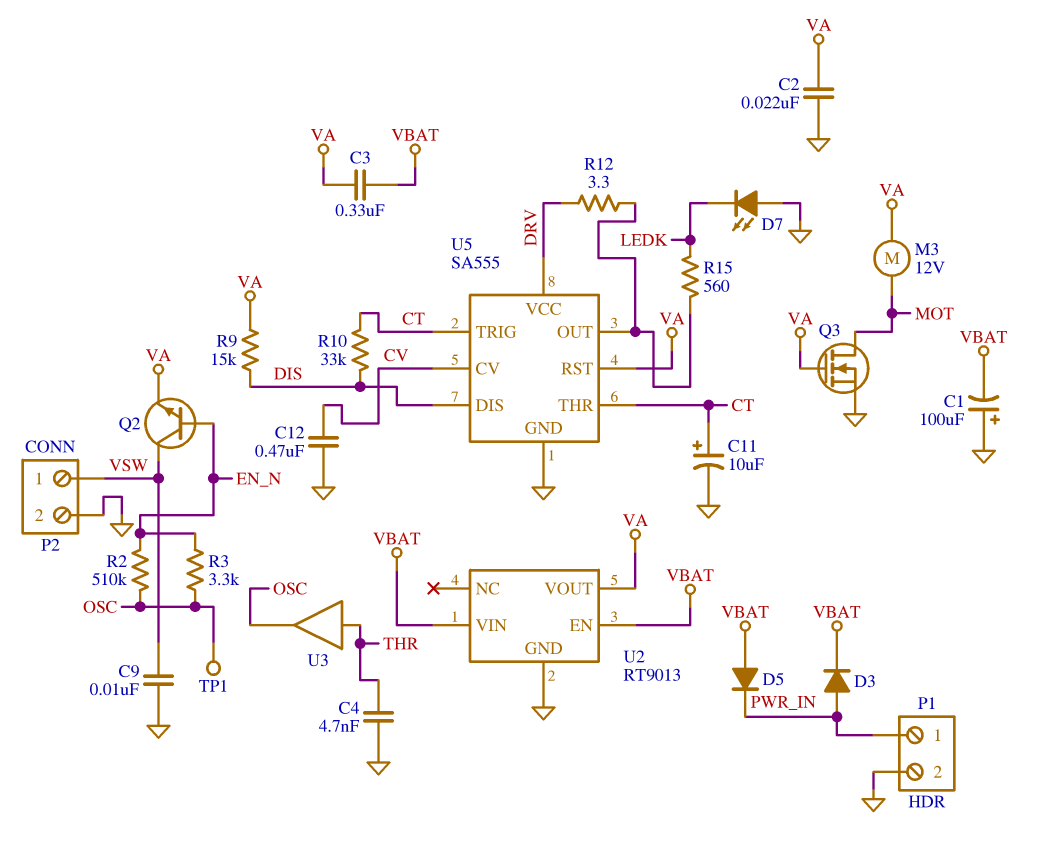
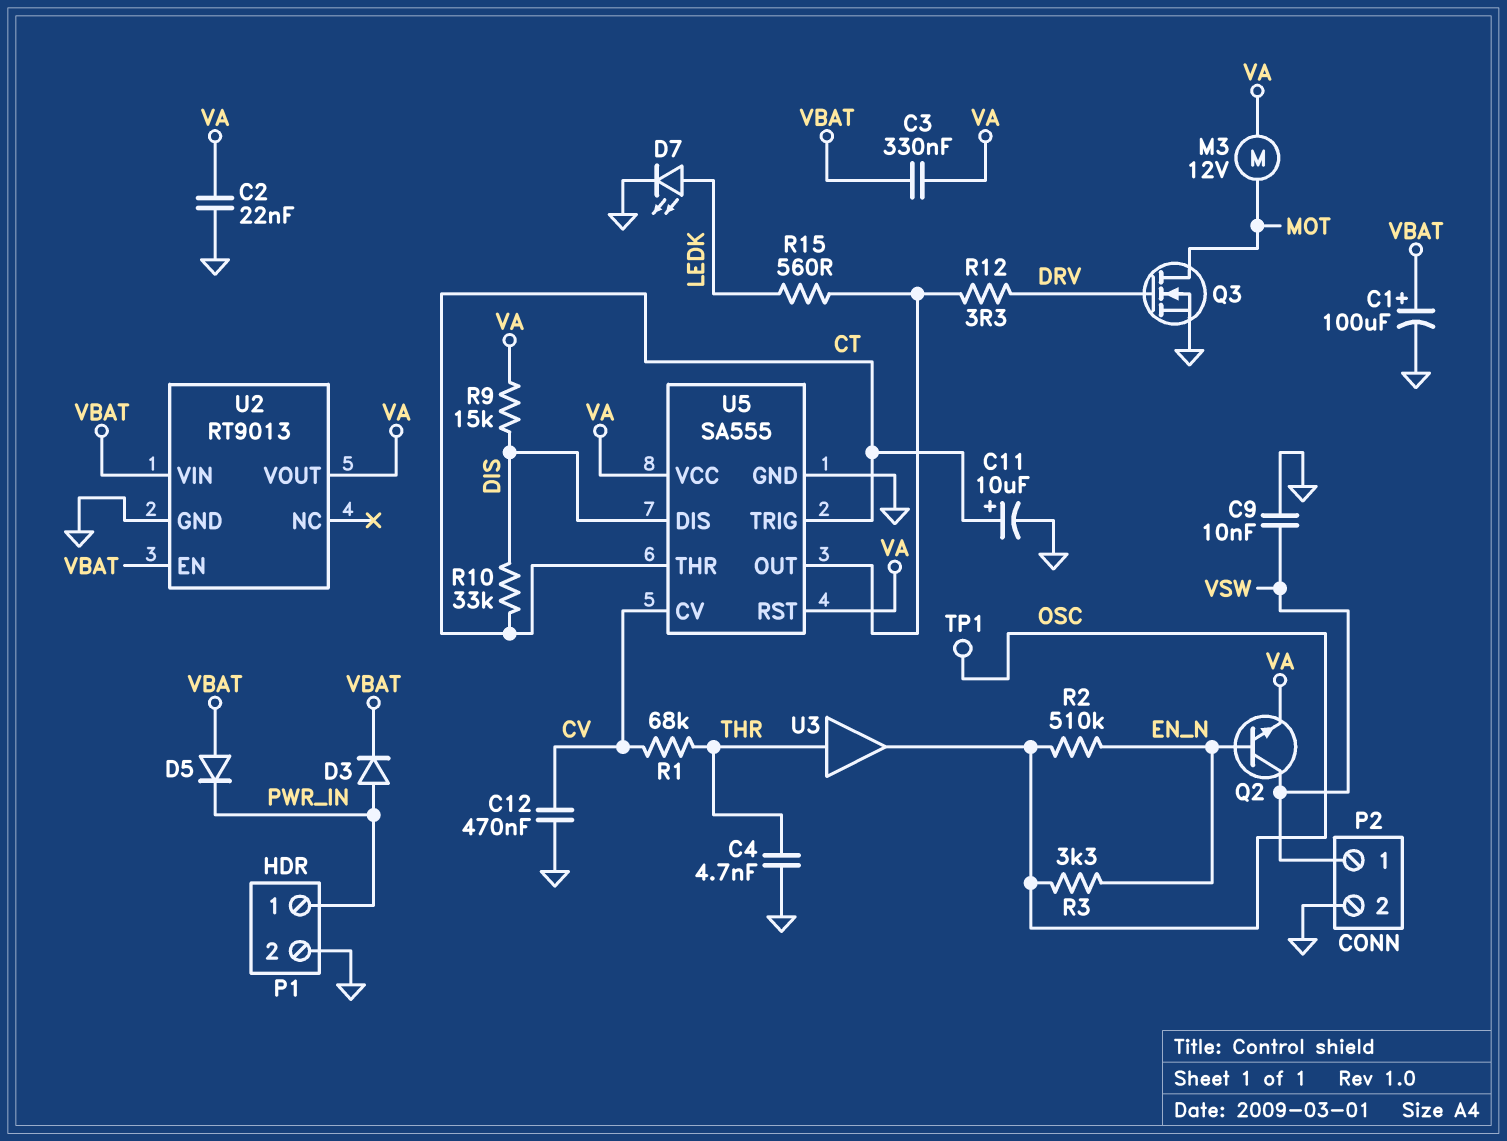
C1: 100uF (plus GND, minus VBAT) -> 100uF (plus VBAT, minus GND)
D7: LED (A GND, K LEDK) -> LED (A LEDK, K GND)
Q3: NMOS (G VA, D MOT, S GND) -> NMOS (G DRV, D MOT, S GND)
R1: none -> 68k (CV, THR)
U5 pin VCC: DRV -> VA

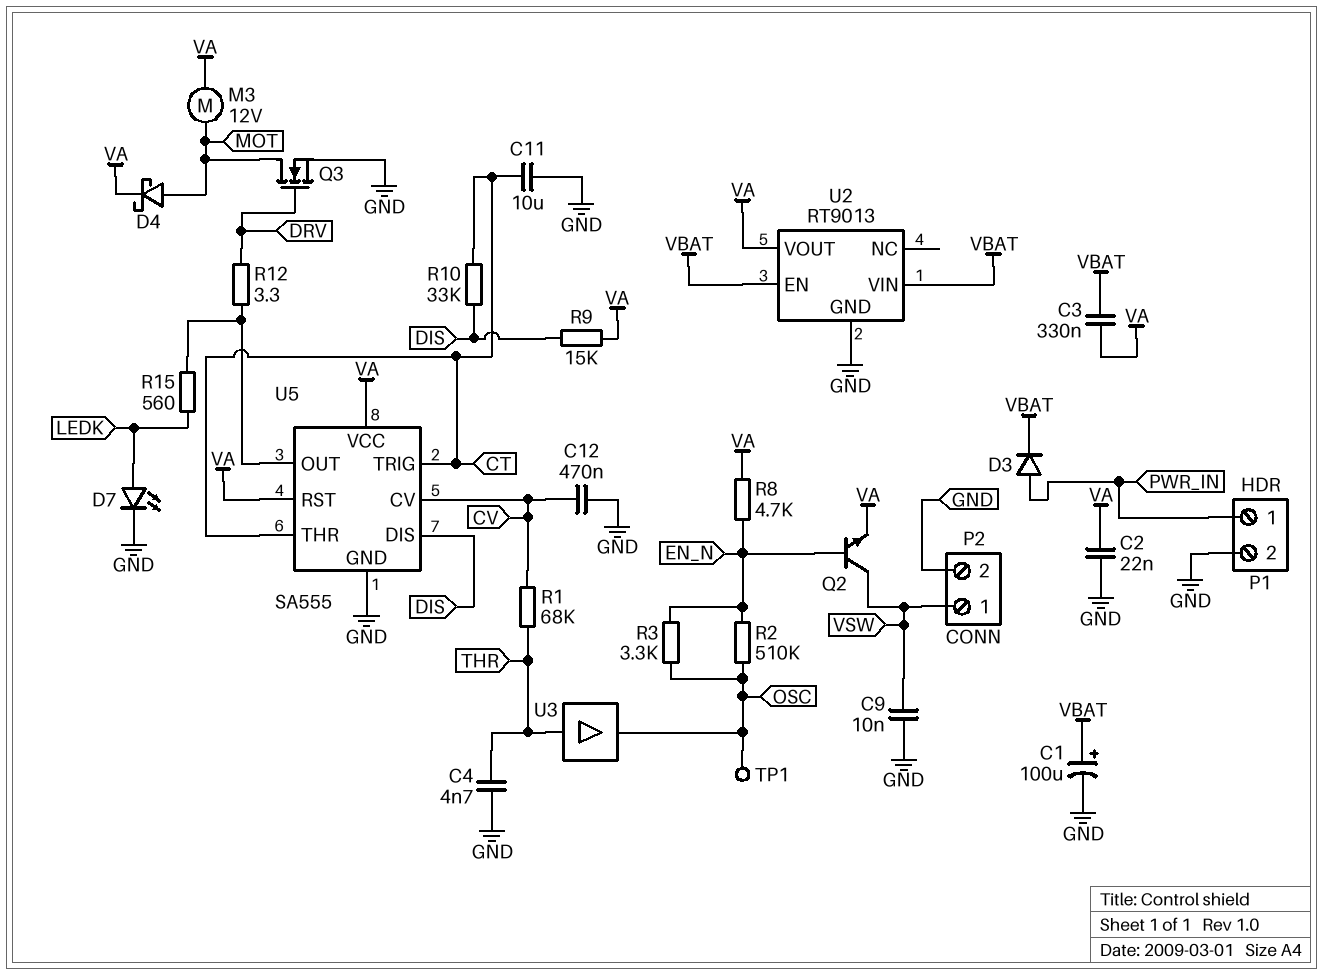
C11: 10uF (plus CT, minus GND) -> 10uF (CT, GND)
D4: none -> schottky (A MOT, K VA)
D5: diode (A VBAT, K PWR_IN) -> none
R8: none -> 4.7k (EN_N, VA)

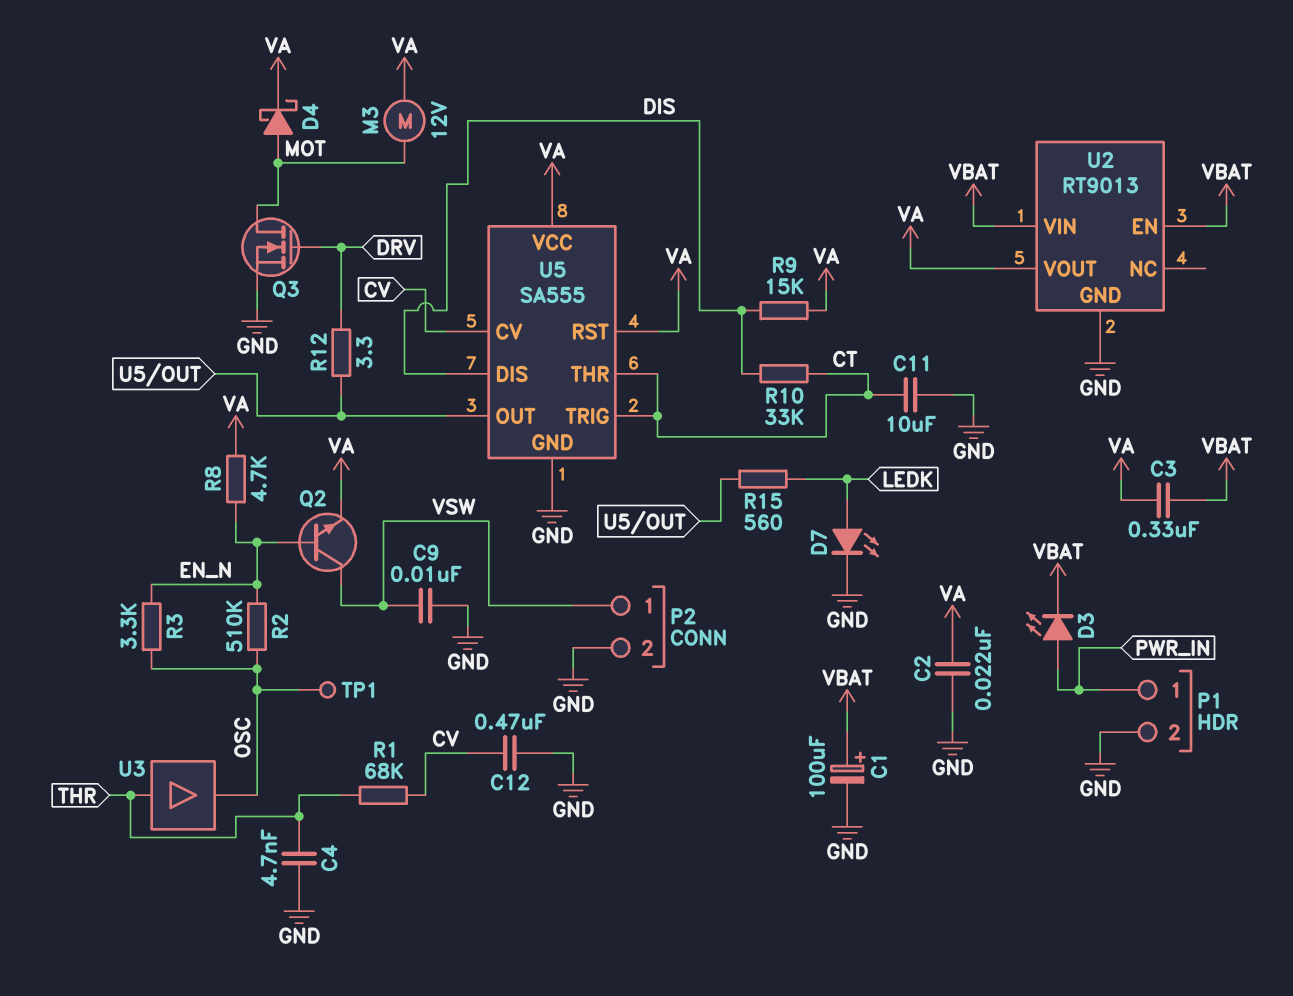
D3: diode (A PWR_IN, K VBAT) -> LED (A PWR_IN, K VBAT)

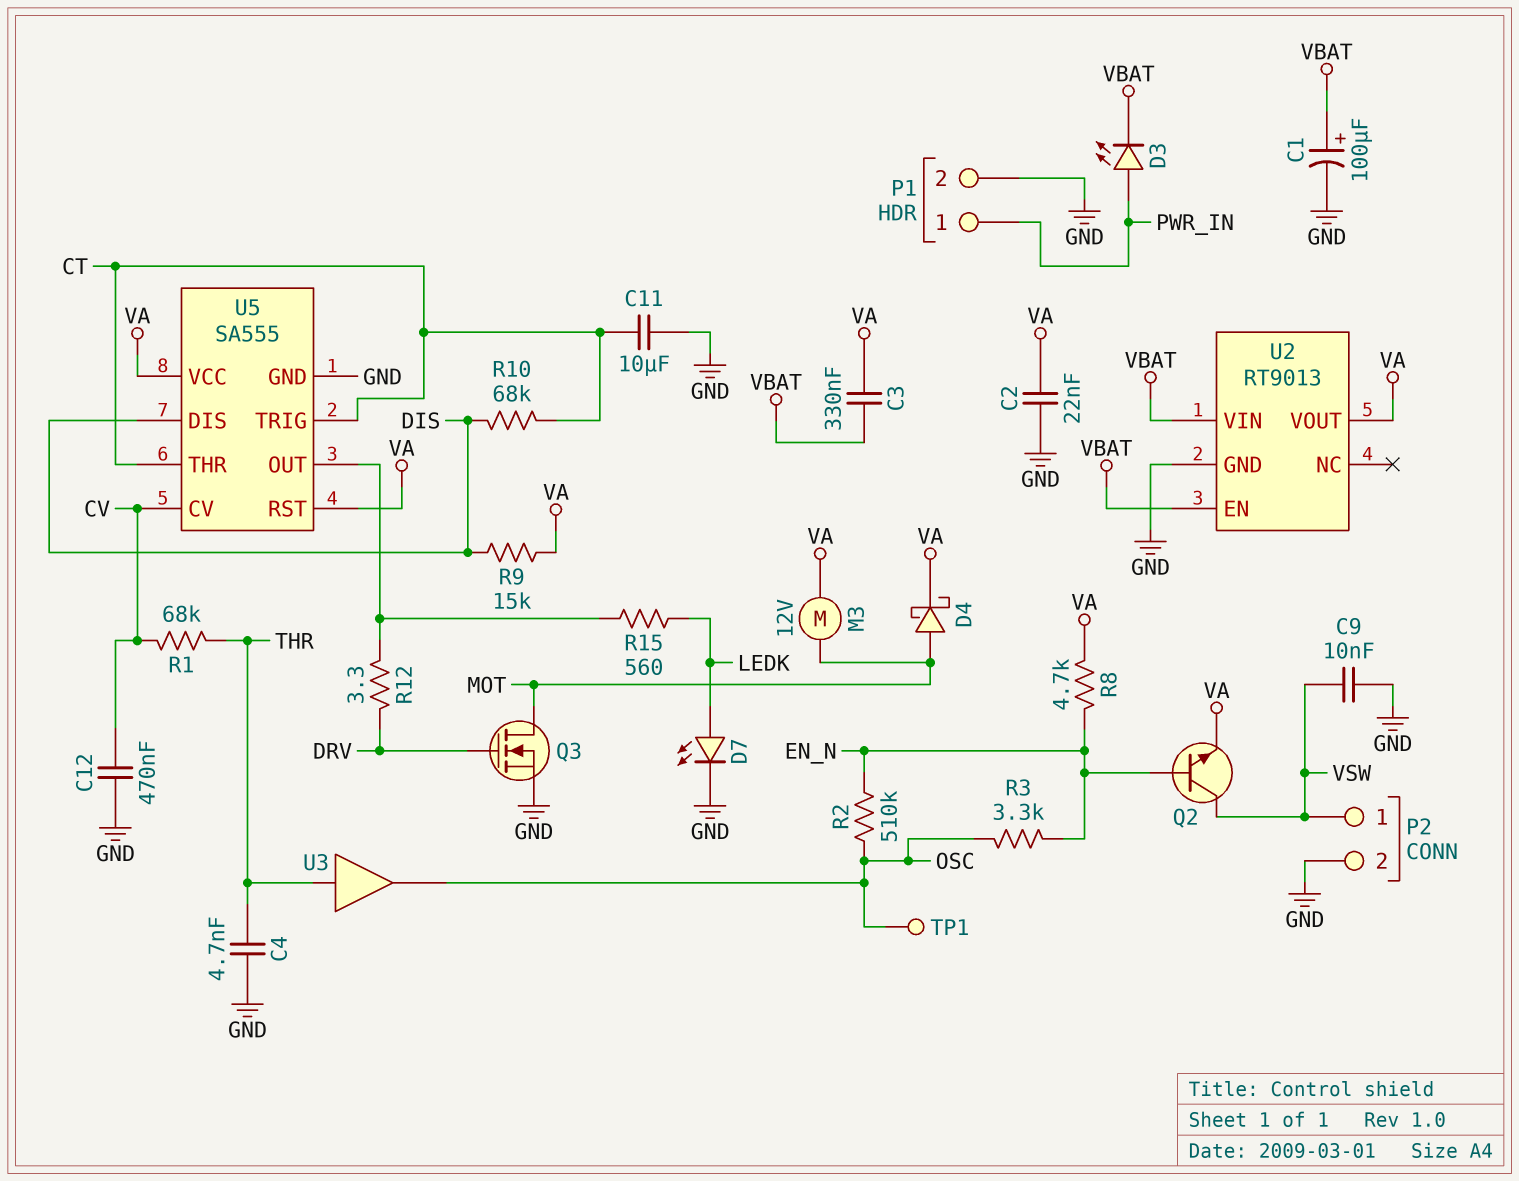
R10: 33k (CT, DIS) -> 68k (CT, DIS)

